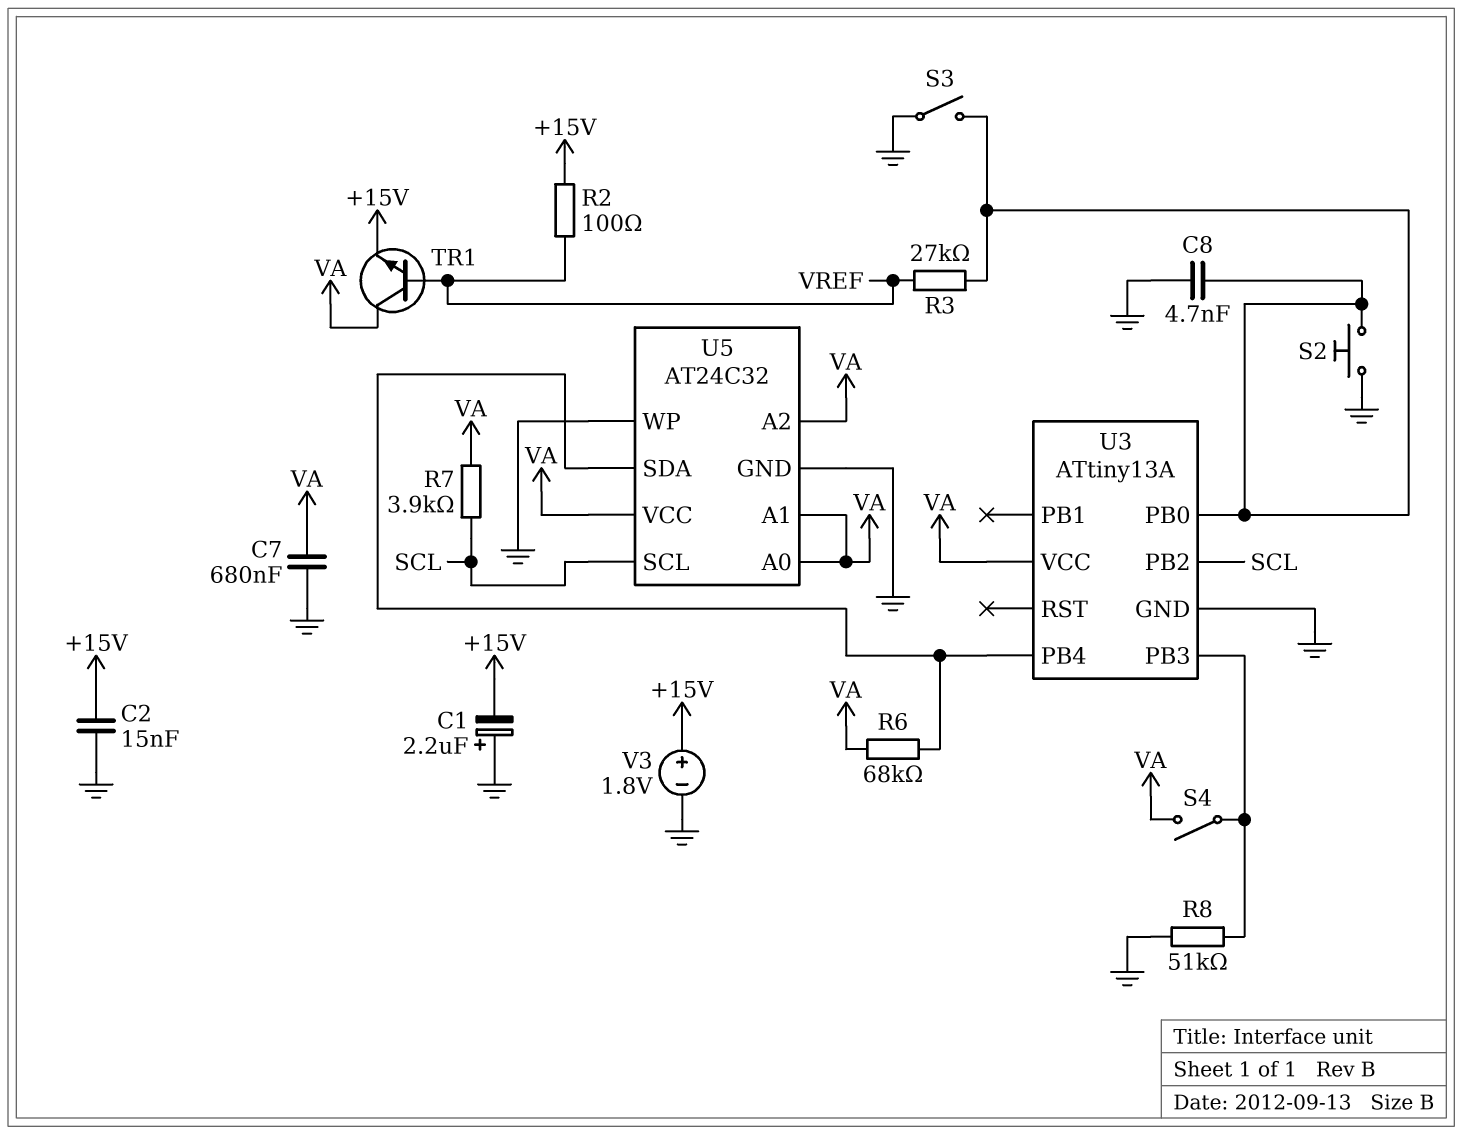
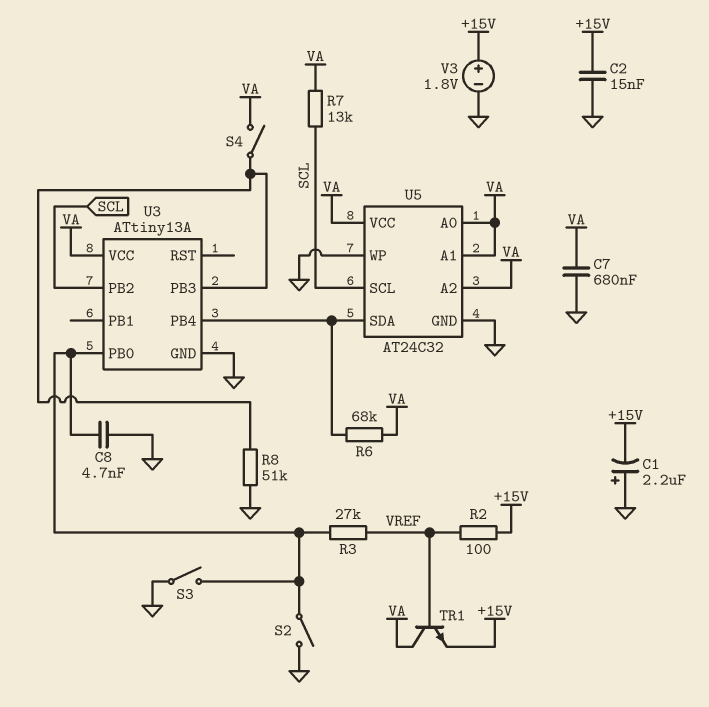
R7: 3.9k (SCL, VA) -> 13k (SCL, VA)
S2: button (GND, U3/PB0) -> switch (GND, U3/PB0)

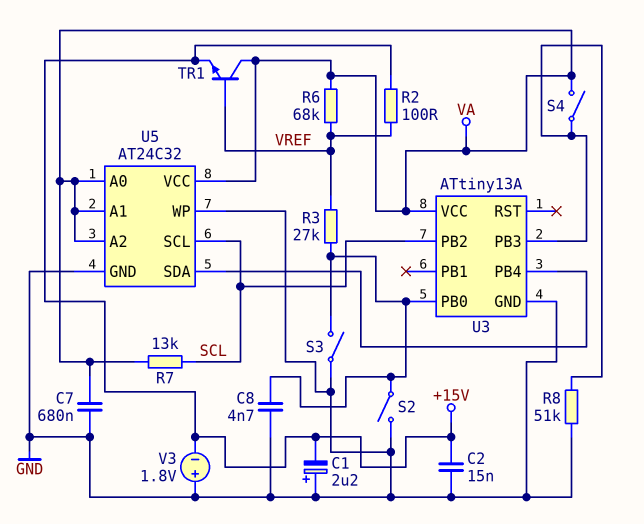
R6: 68k (U3/PB4, VA) -> 68k (VA, VREF)
V3: 1.8V (plus +15V, minus GND) -> 1.8V (plus GND, minus +15V)

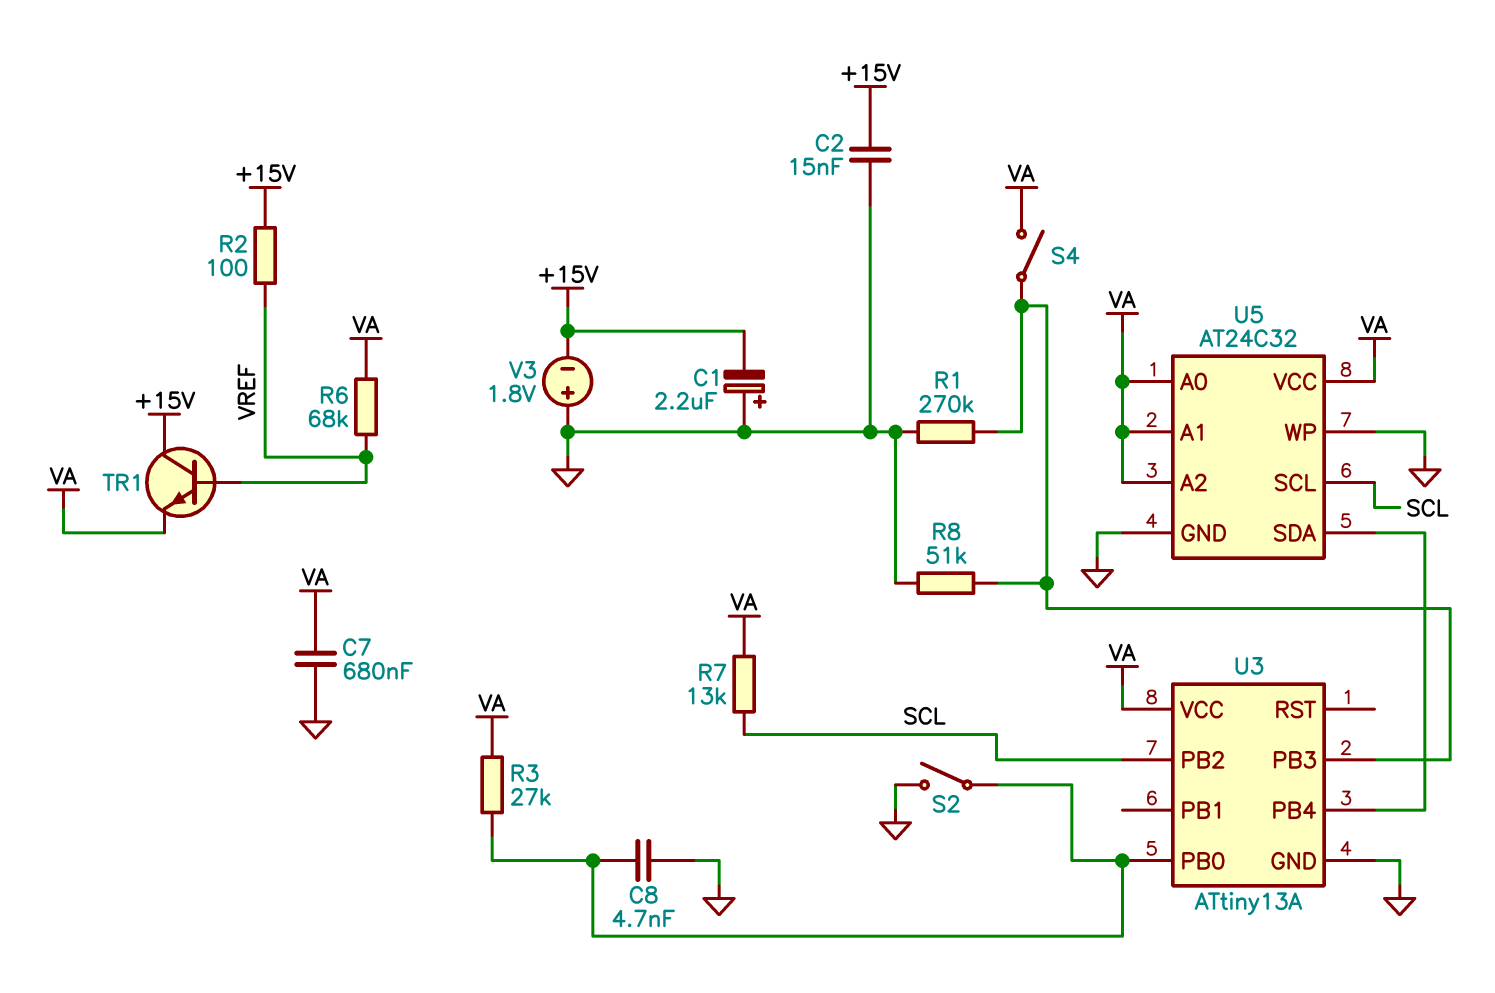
R1: none -> 270k (GND, U3/PB3)
R3: 27k (U3/PB0, VREF) -> 27k (U3/PB0, VA)
S3: switch (GND, U3/PB0) -> none
TR1: NPN (B VREF, C VA, E +15V) -> NPN (B VREF, C +15V, E VA)

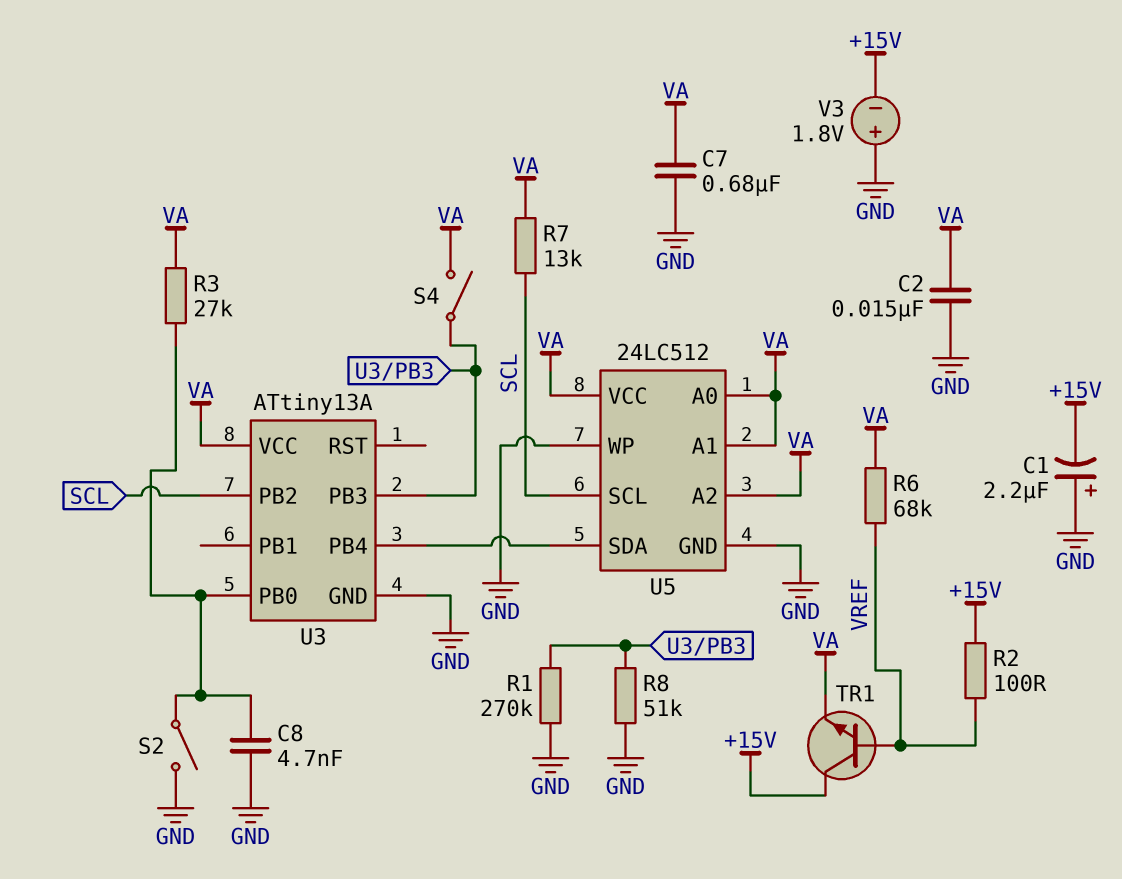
C2: 15nF (+15V, GND) -> 15nF (GND, VA)
U5: AT24C32 -> 24LC512

